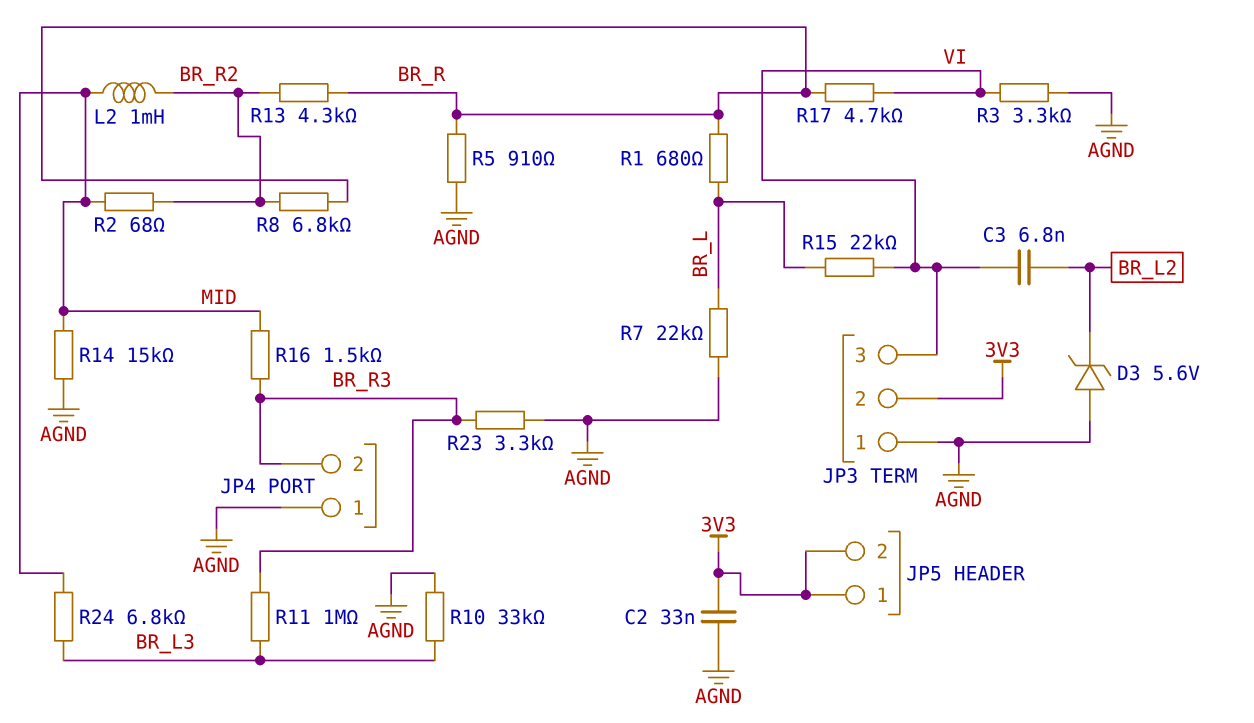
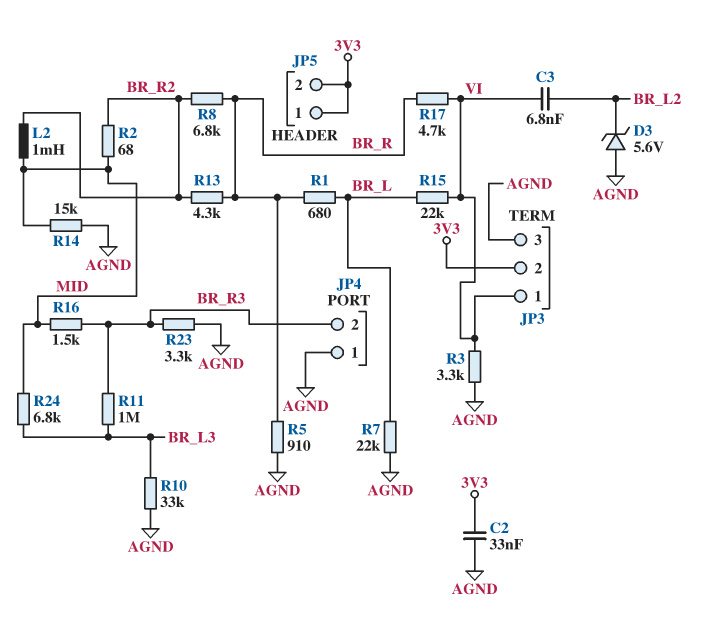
JP3 pin 1: AGND -> VI
JP3 pin 3: VI -> AGND

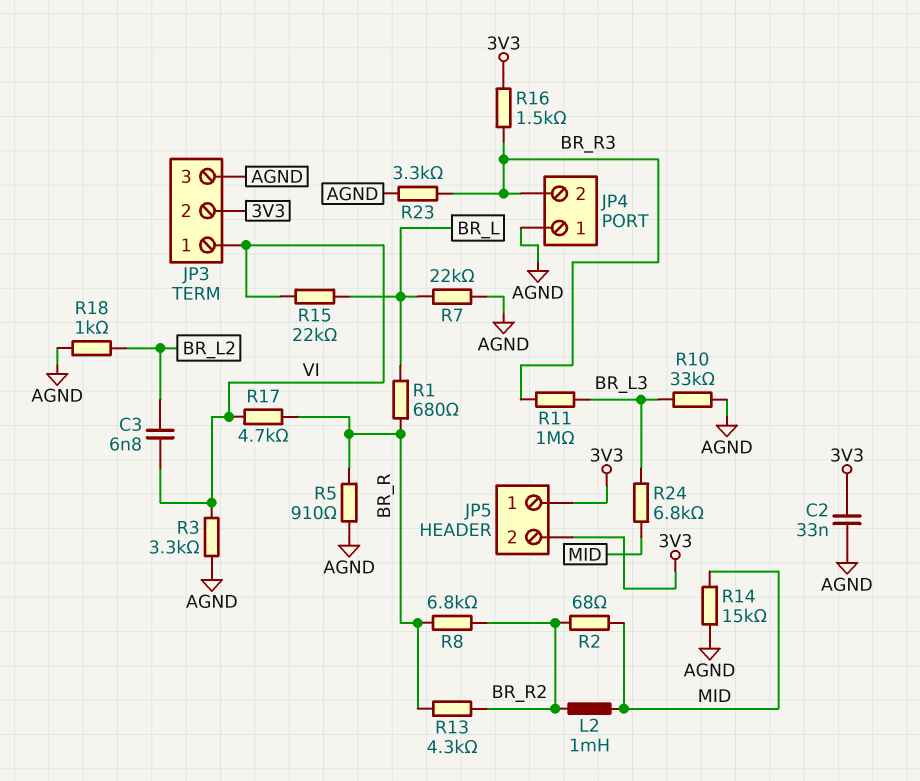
D3: zener 5.6V (A AGND, K BR_L2) -> none
R16: 1.5k (BR_R3, MID) -> 1.5k (3V3, BR_R3)
R18: none -> 1k (AGND, BR_L2)

